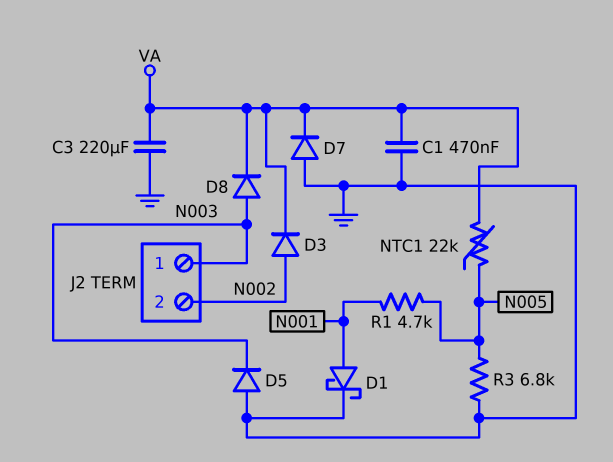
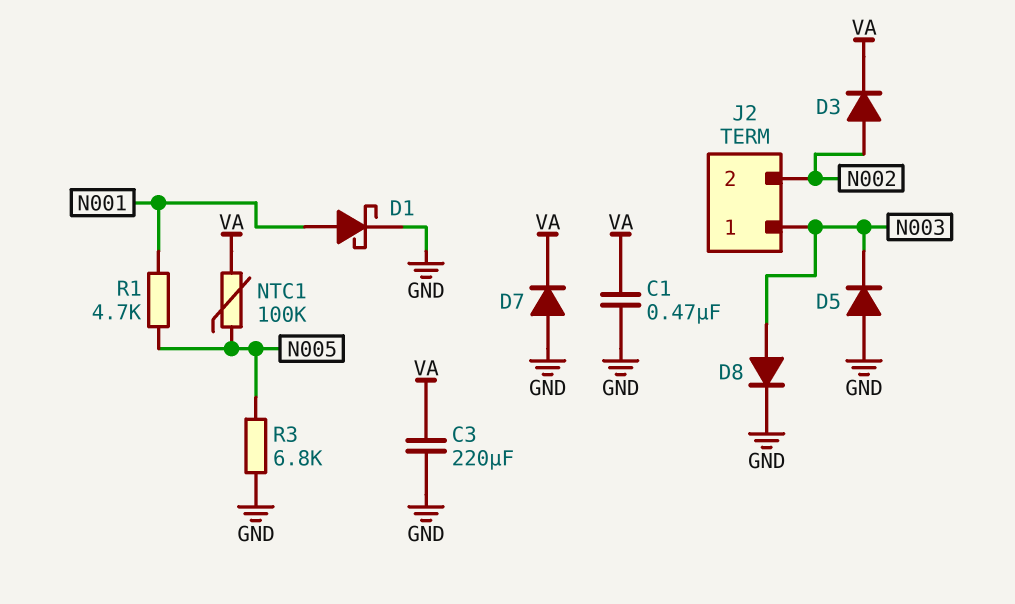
D8: diode (A N003, K VA) -> diode (A N003, K GND)
NTC1: 22k (N005, VA) -> 100k (N005, VA)

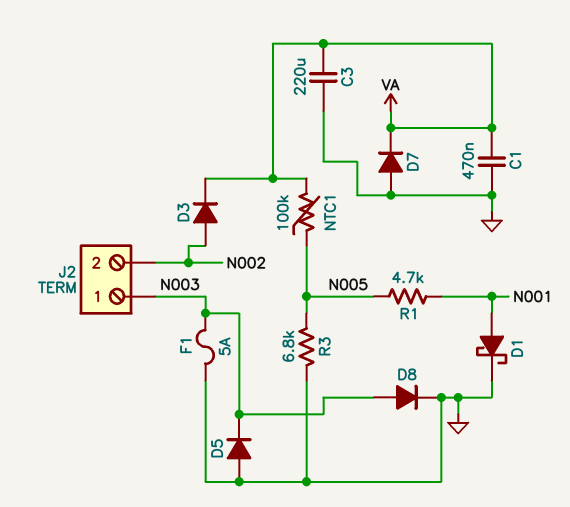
F1: none -> 5A (GND, N003)

